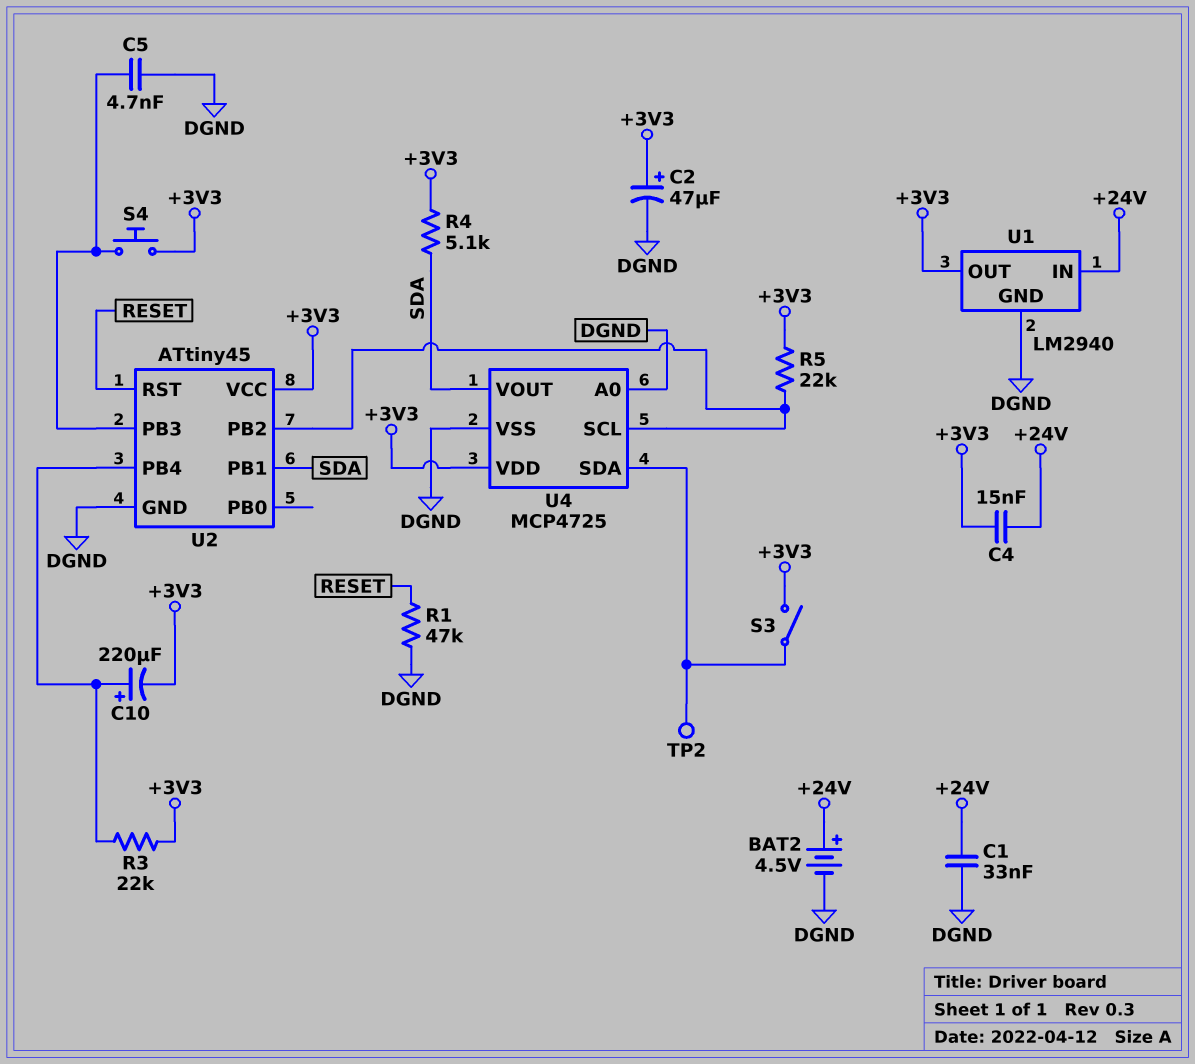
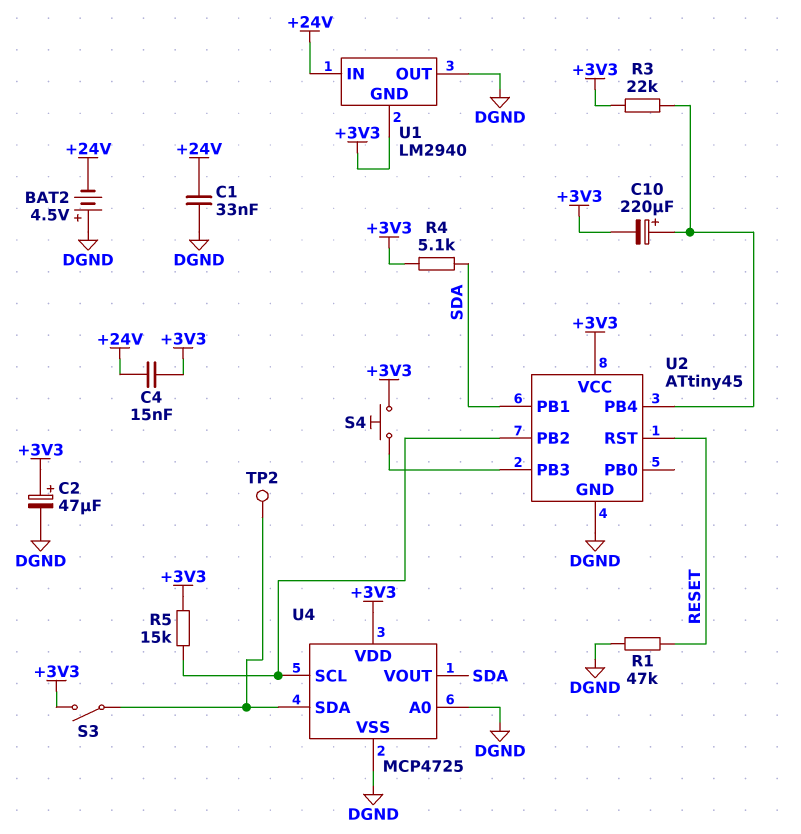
BAT2: 4.5V (plus +24V, minus DGND) -> 4.5V (plus DGND, minus +24V)
C5: 4.7nF (DGND, U2/PB3) -> none
R5: 22k (+3V3, U2/PB2) -> 15k (+3V3, U2/PB2)
U1 pin GND: DGND -> +3V3
U1 pin OUT: +3V3 -> DGND

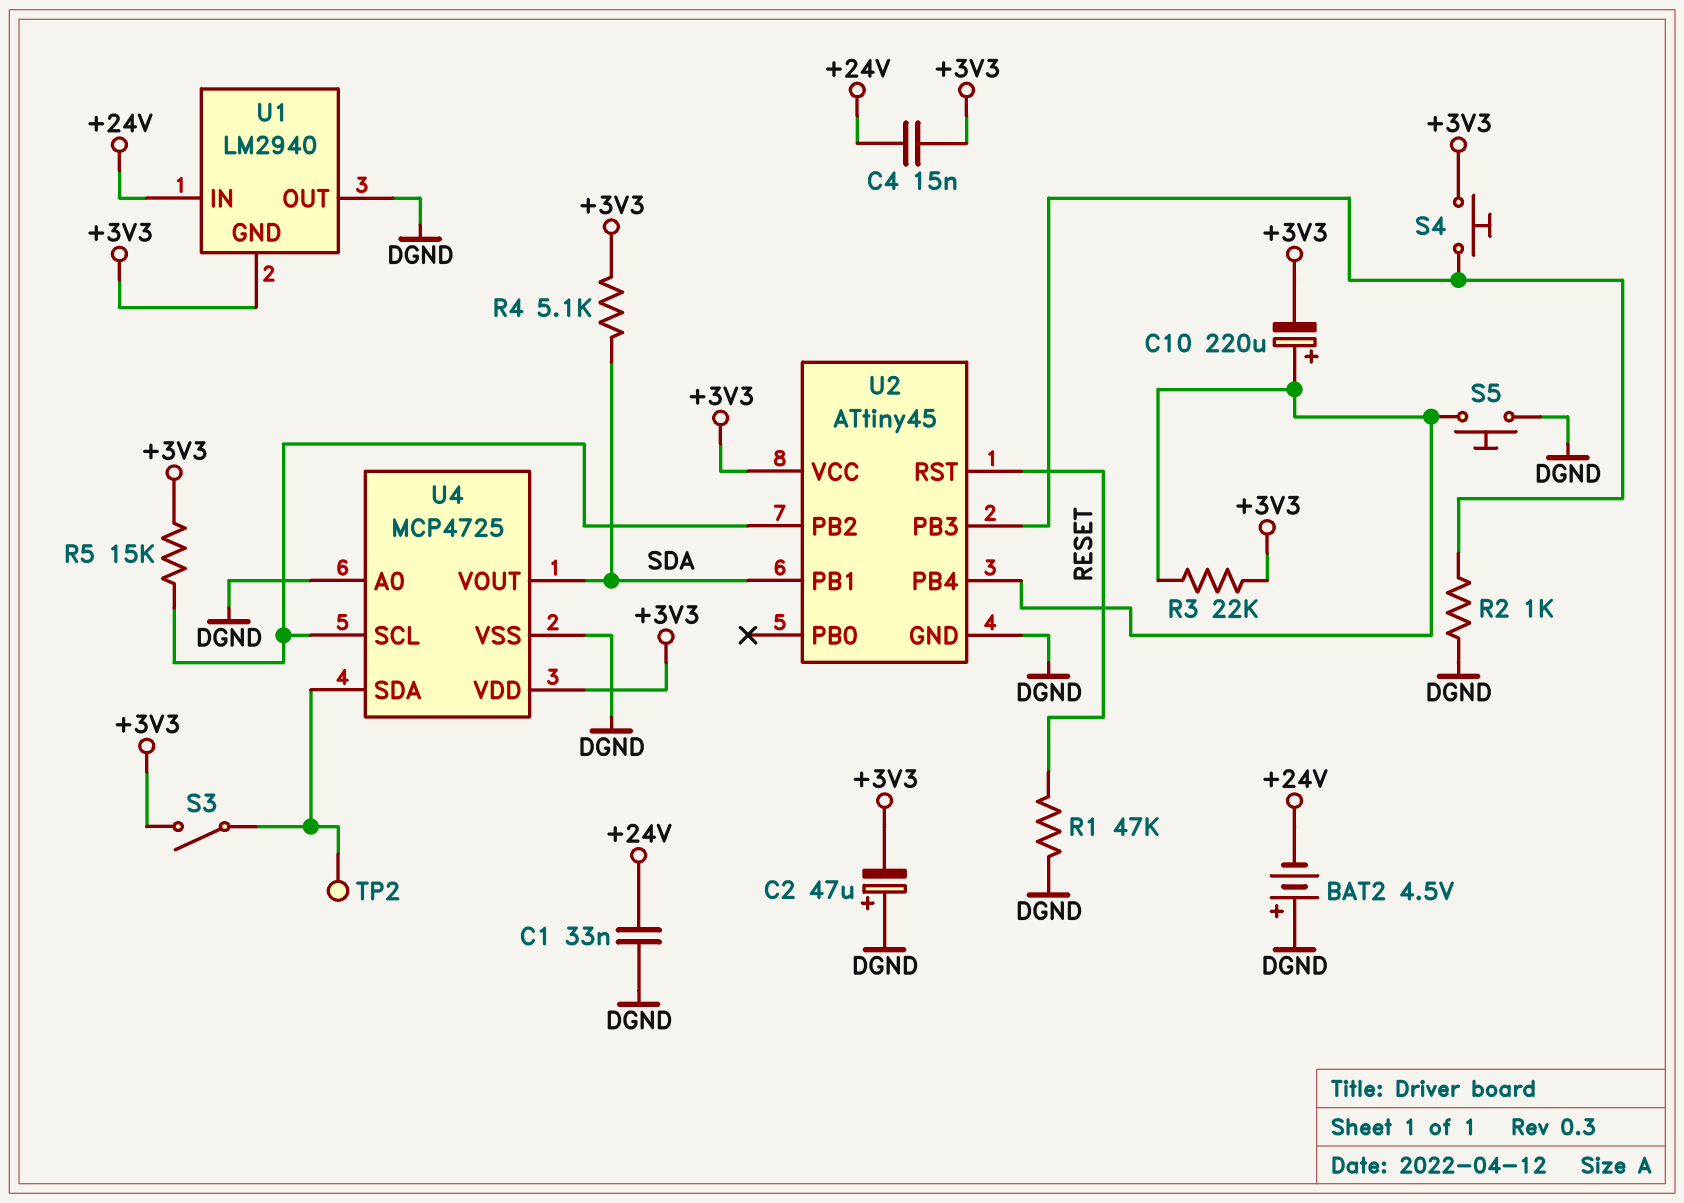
C2: 47uF (plus +3V3, minus DGND) -> 47uF (plus DGND, minus +3V3)
R2: none -> 1k (DGND, U2/PB3)
S5: none -> button (DGND, U2/PB4)

